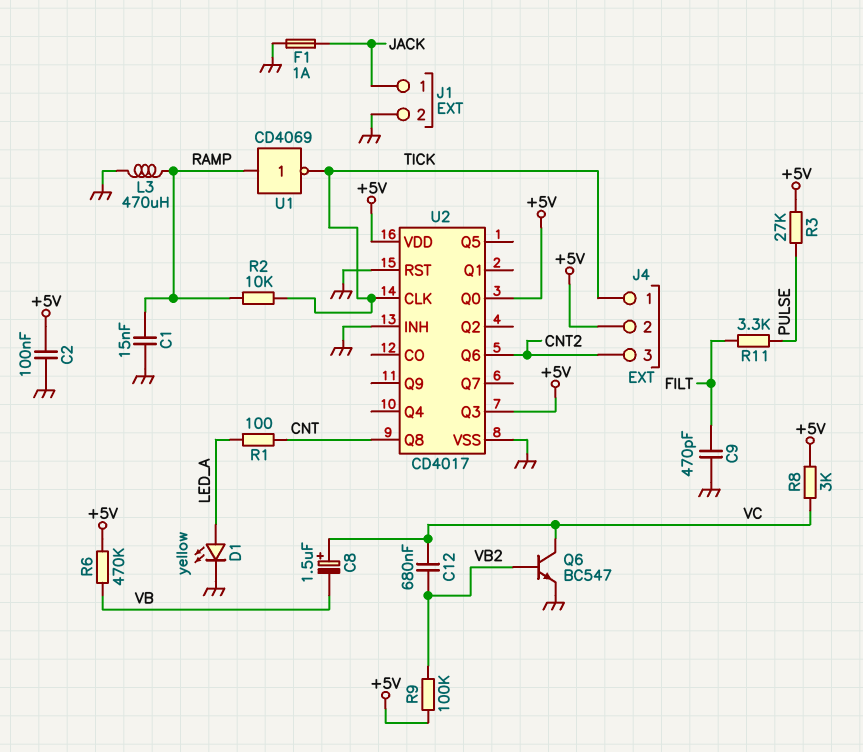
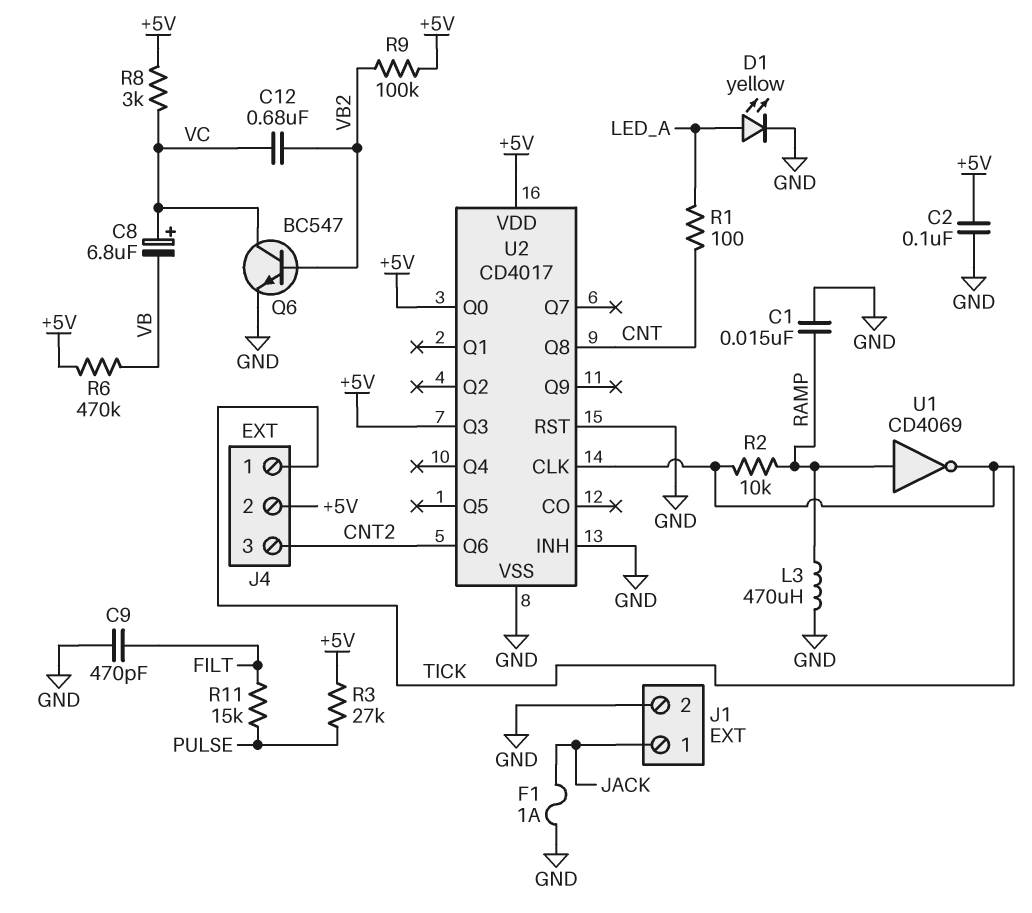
C8: 1.5uF (plus VC, minus VB) -> 6.8uF (plus VC, minus VB)
R11: 3.3k (FILT, PULSE) -> 15k (FILT, PULSE)

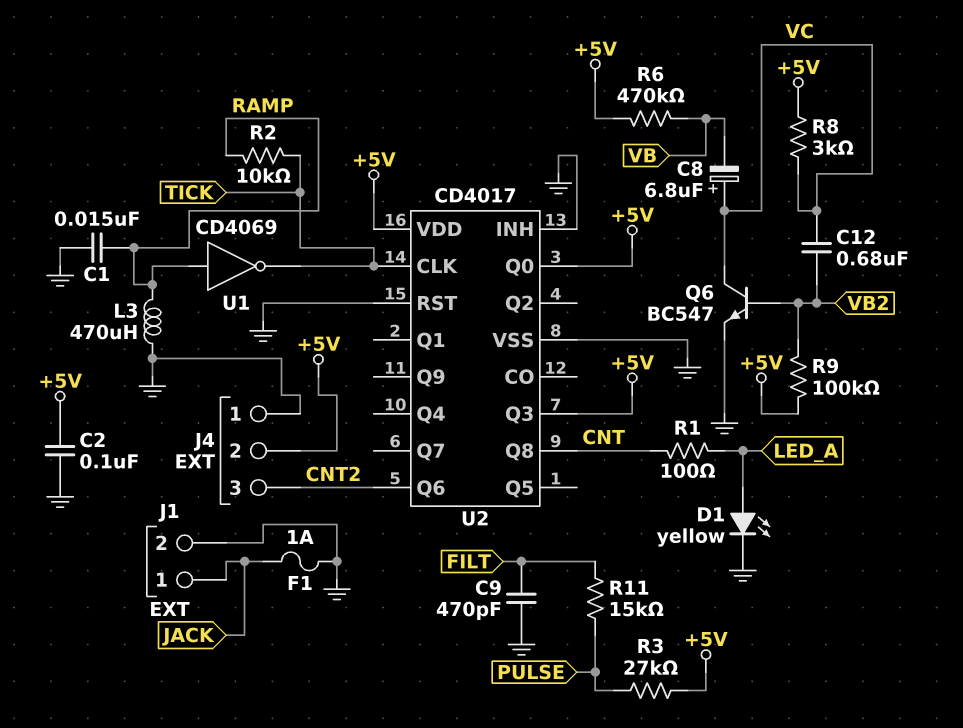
J4 pin 1: TICK -> GND

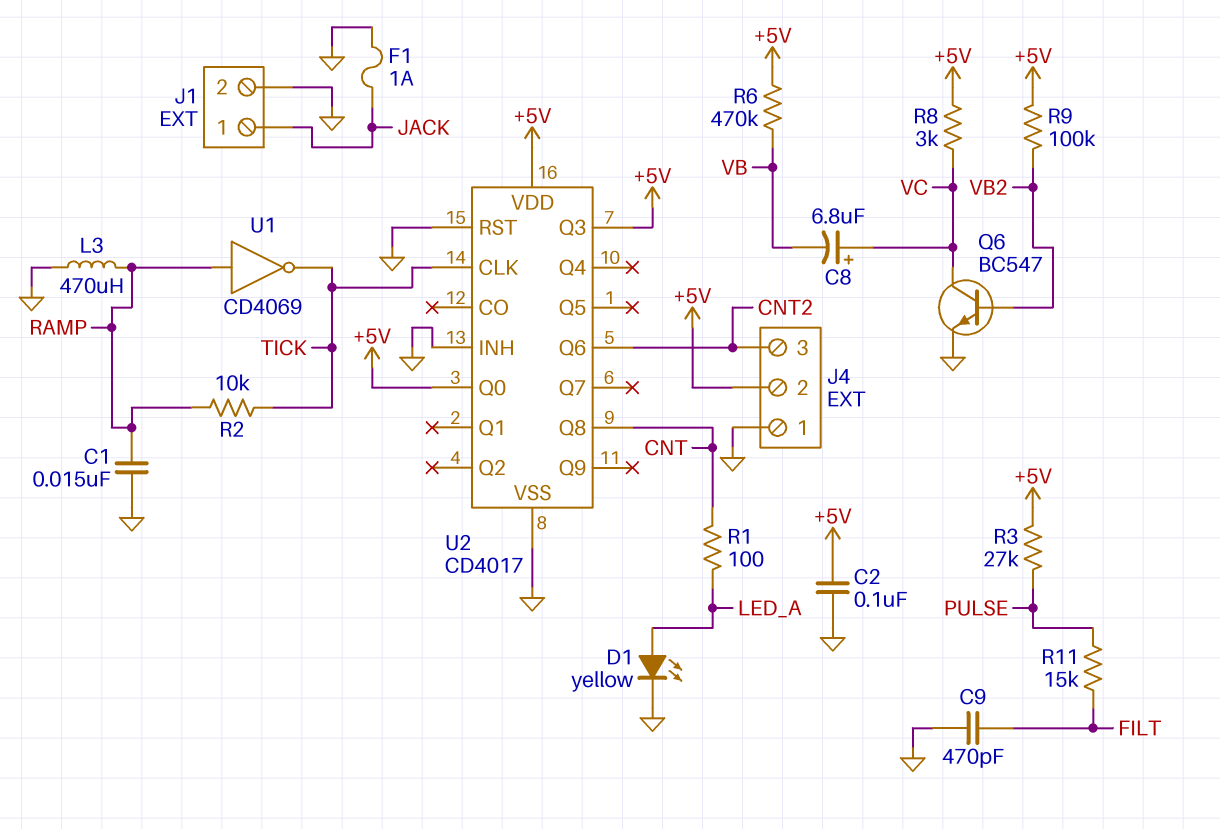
C12: 680nF (VB2, VC) -> none

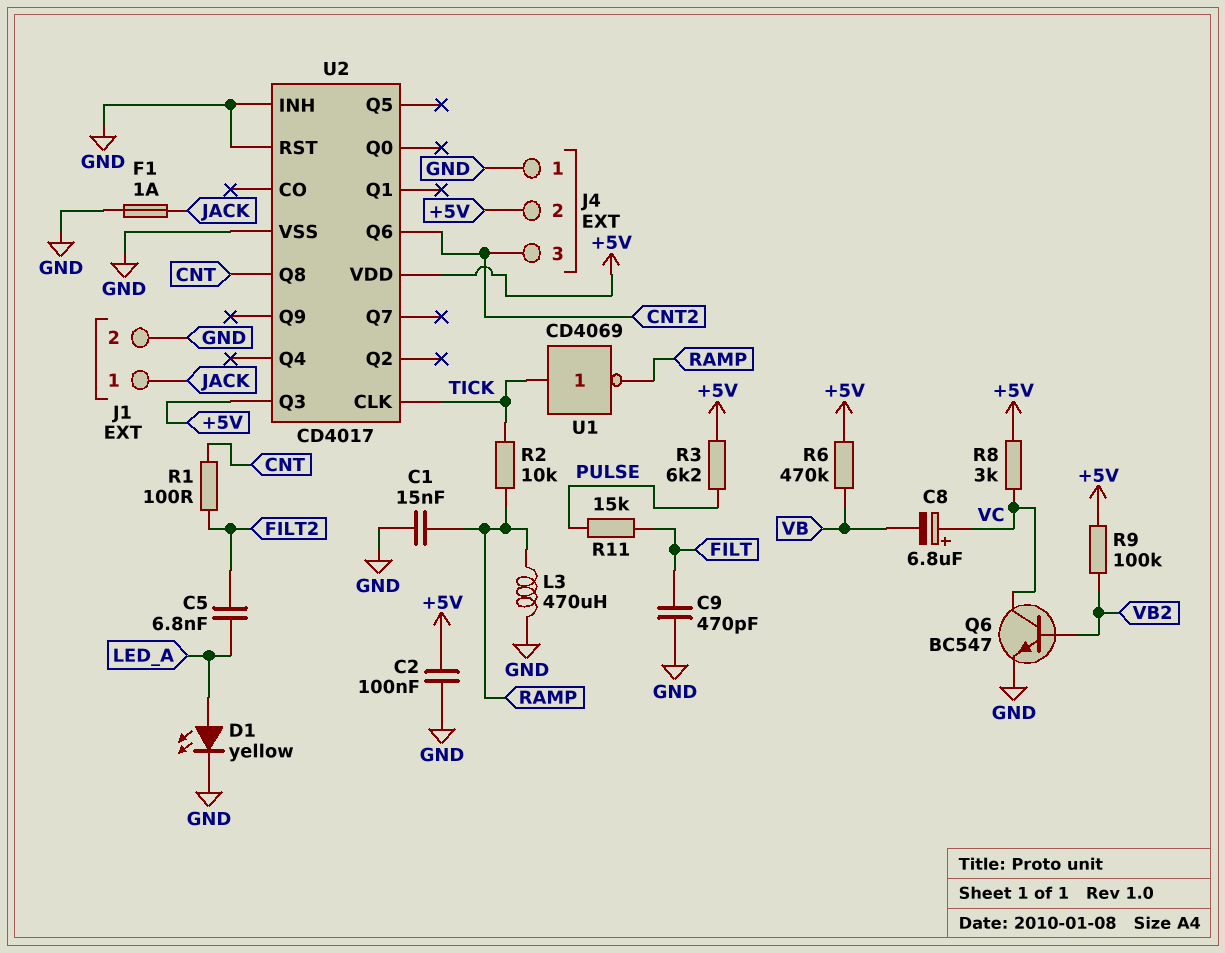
C5: none -> 6.8nF (FILT2, LED_A)
R1: 100 (CNT, LED_A) -> 100 (CNT, FILT2)
R3: 27k (+5V, PULSE) -> 6.2k (+5V, PULSE)
U1: NOT CD4069 (in RAMP, out TICK) -> NOT CD4069 (in TICK, out RAMP)
U2 pin Q0: +5V -> none

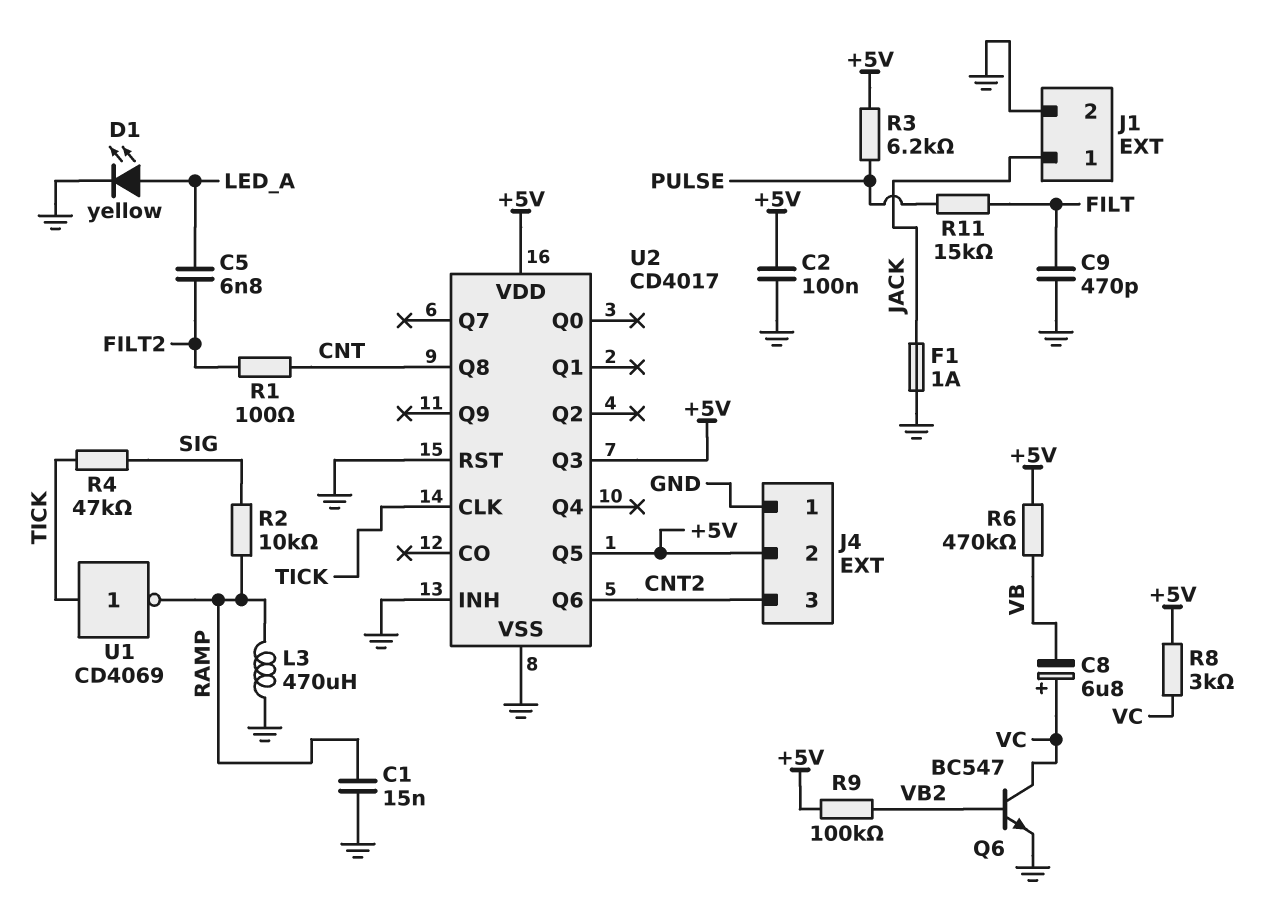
R2: 10k (RAMP, TICK) -> 10k (RAMP, SIG)
R4: none -> 47k (SIG, TICK)
U2 pin Q5: none -> +5V

